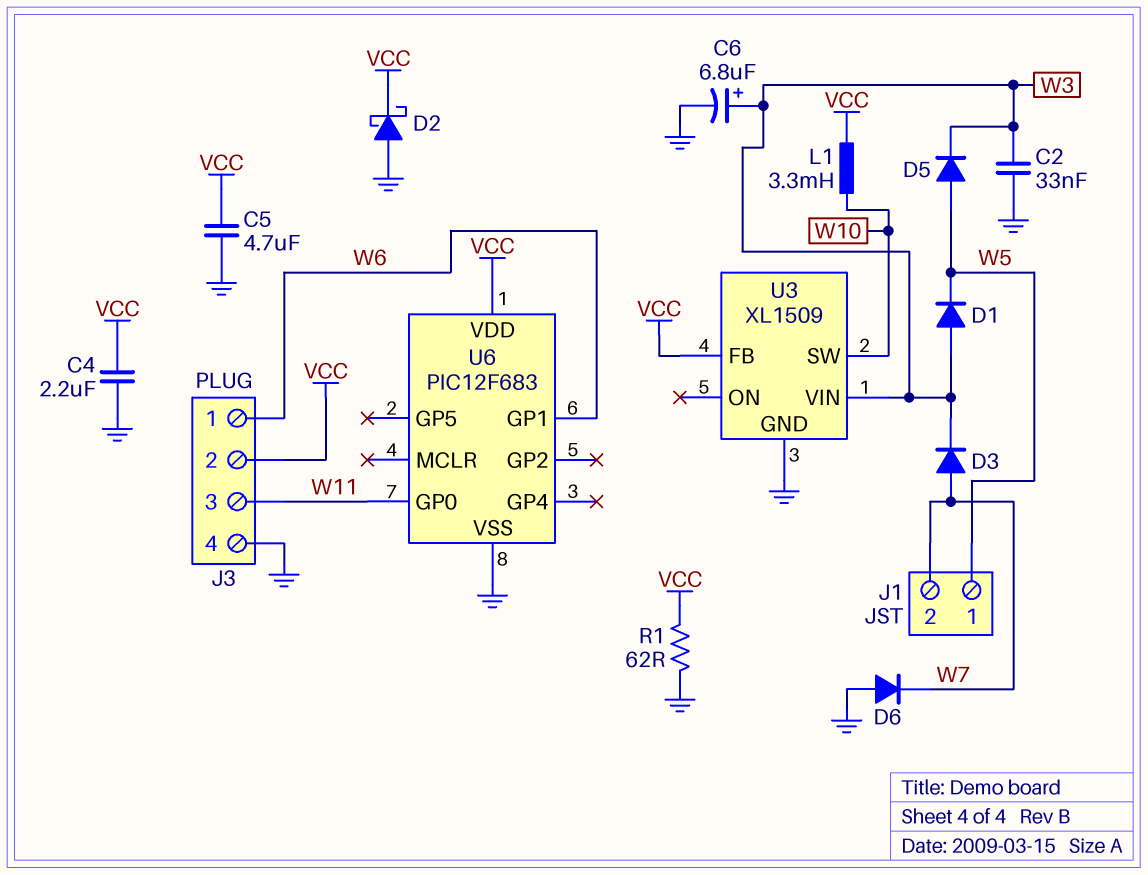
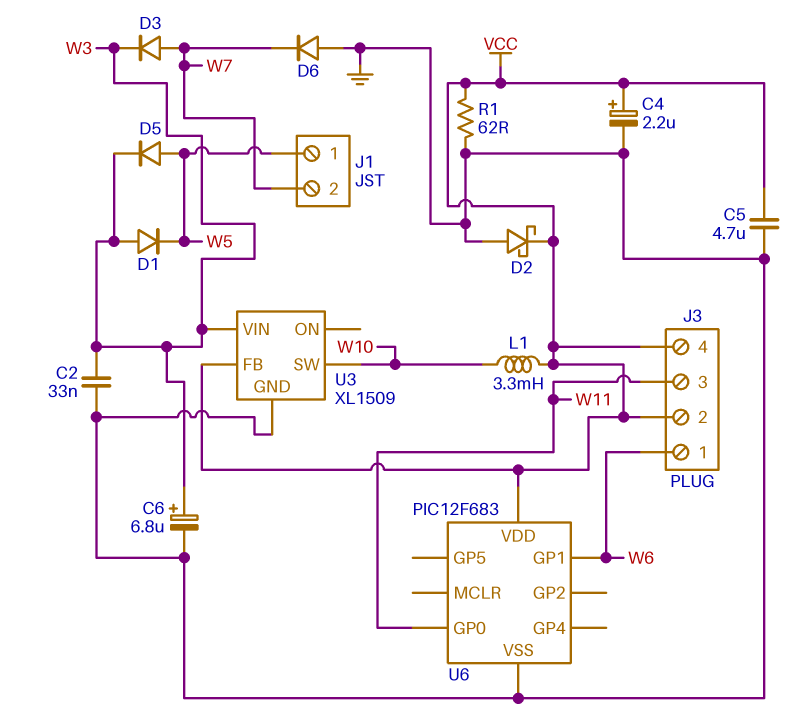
C4: 2.2uF (GND, VCC) -> 2.2uF (plus VCC, minus GND)
J3 pin 4: GND -> VCC

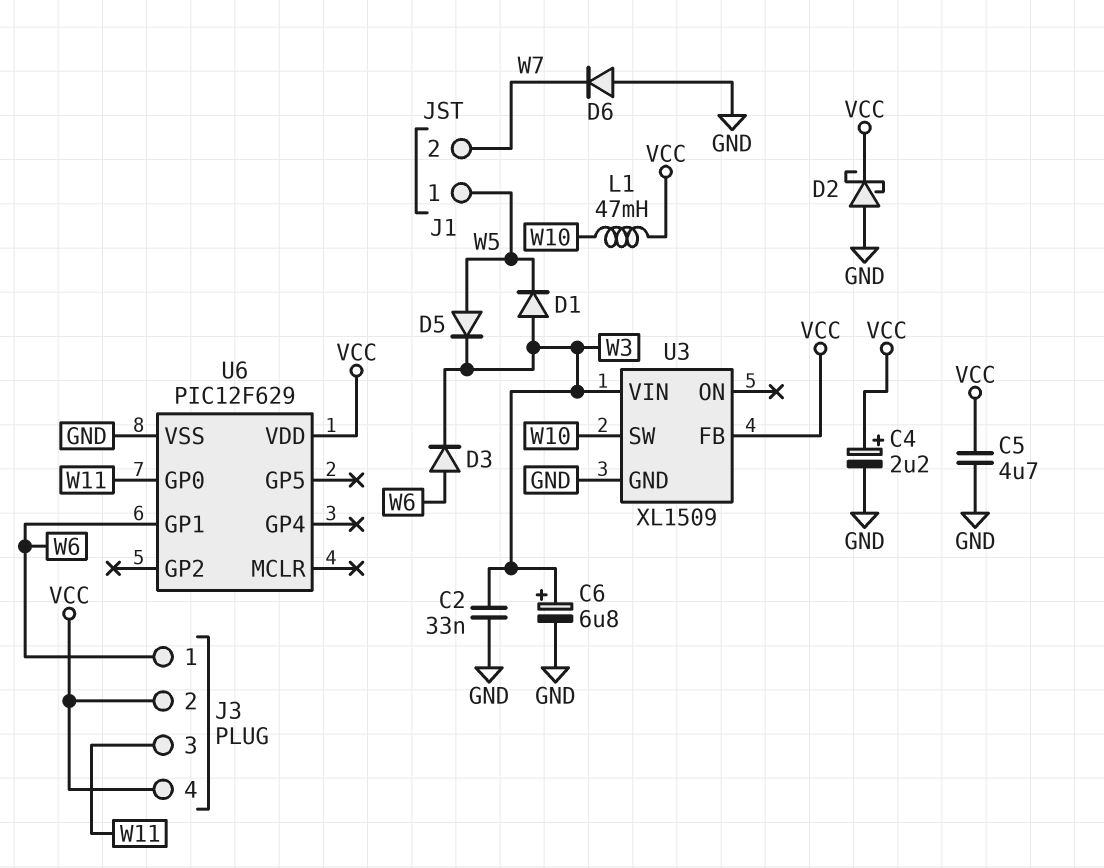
D3: diode (A W7, K W3) -> diode (A W6, K W3)
L1: 3.3mH (VCC, W10) -> 47mH (VCC, W10)
R1: 62 (GND, VCC) -> none
U6: PIC12F683 -> PIC12F629

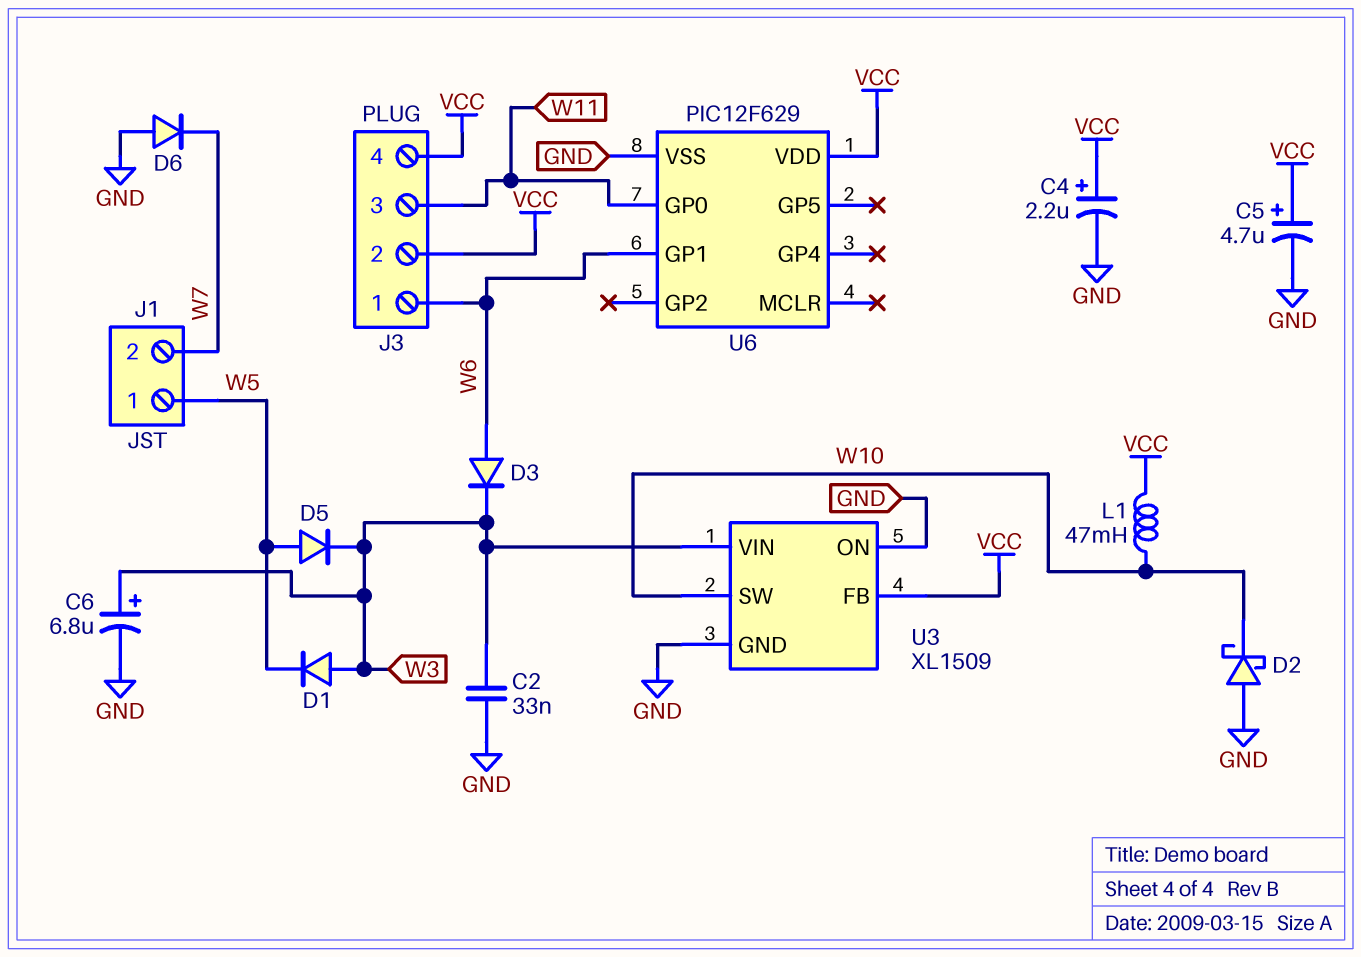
C5: 4.7uF (GND, VCC) -> 4.7uF (plus VCC, minus GND)
D2: schottky (A GND, K VCC) -> schottky (A GND, K W10)
U3 pin ON: none -> GND

